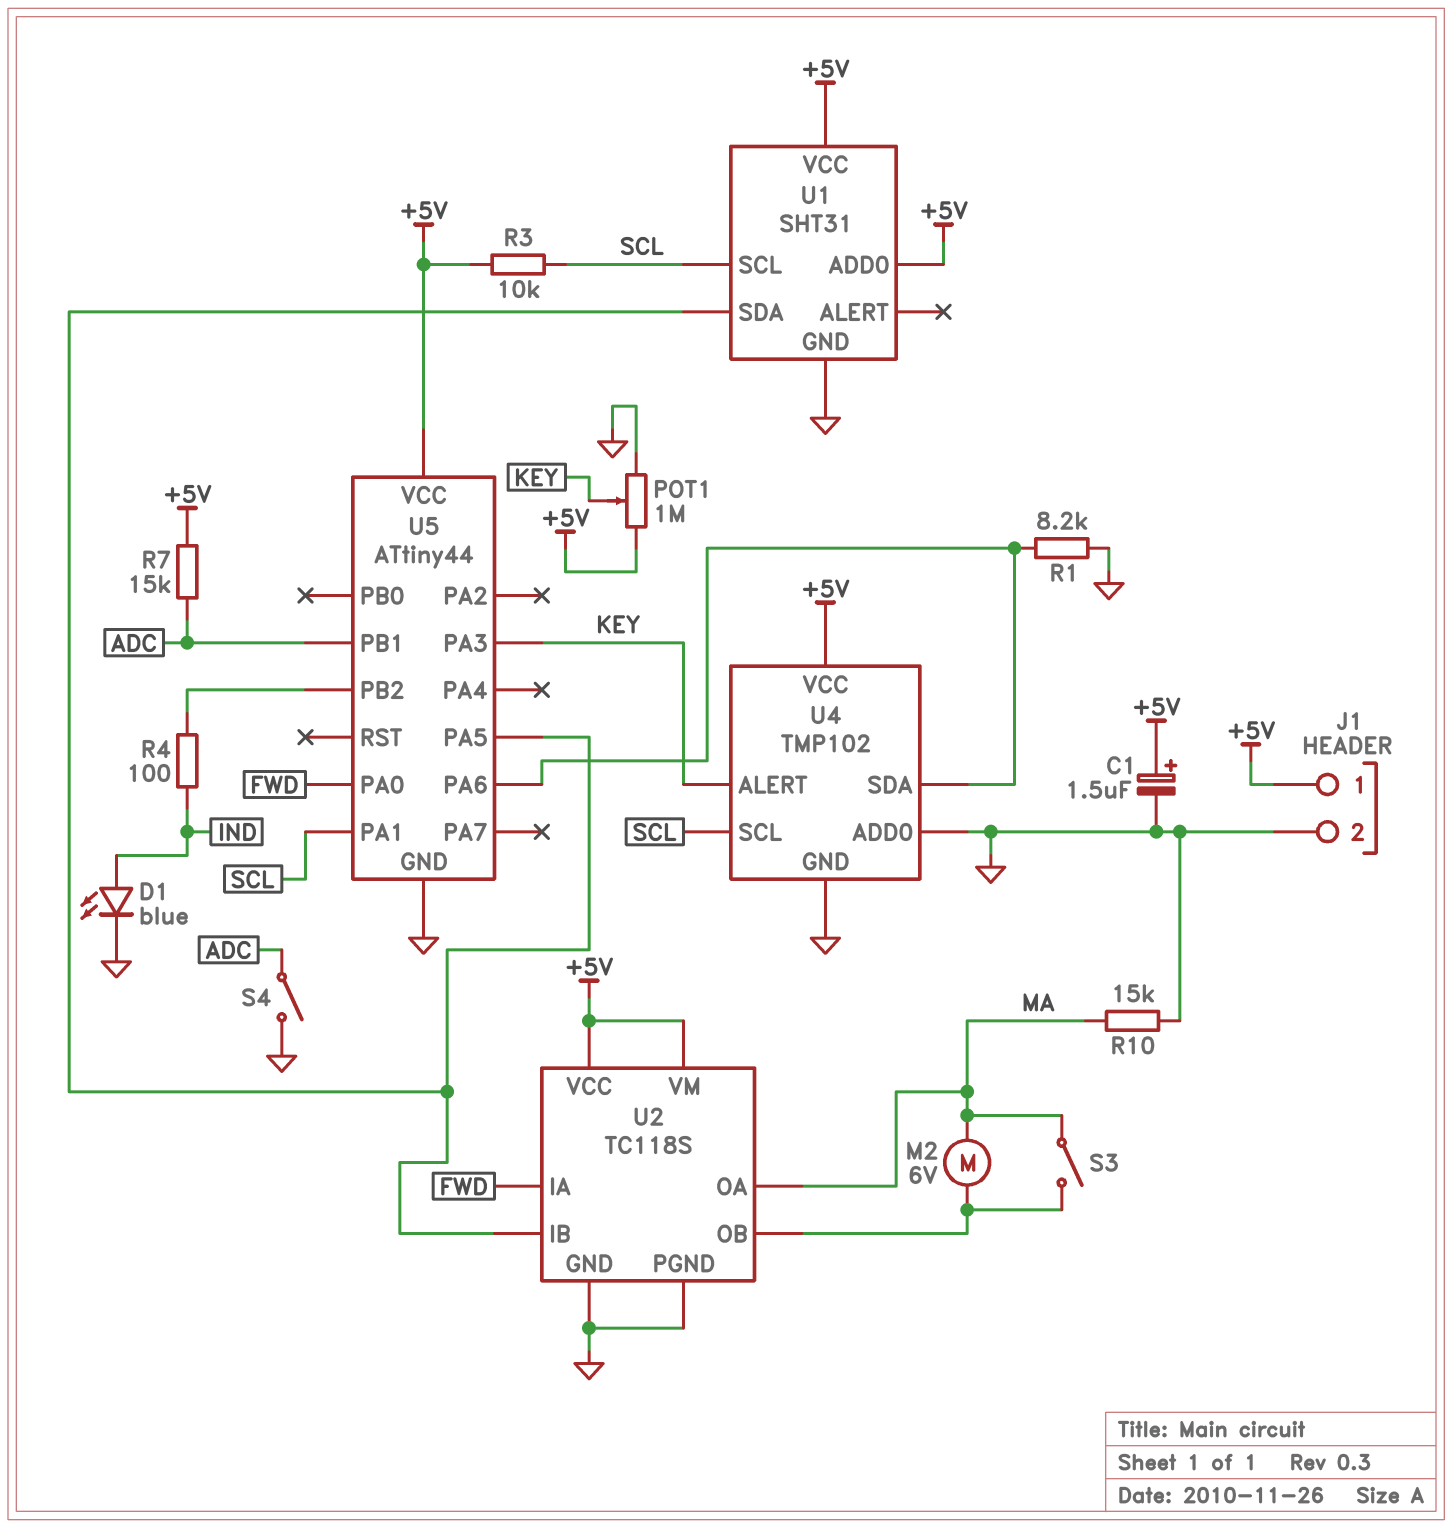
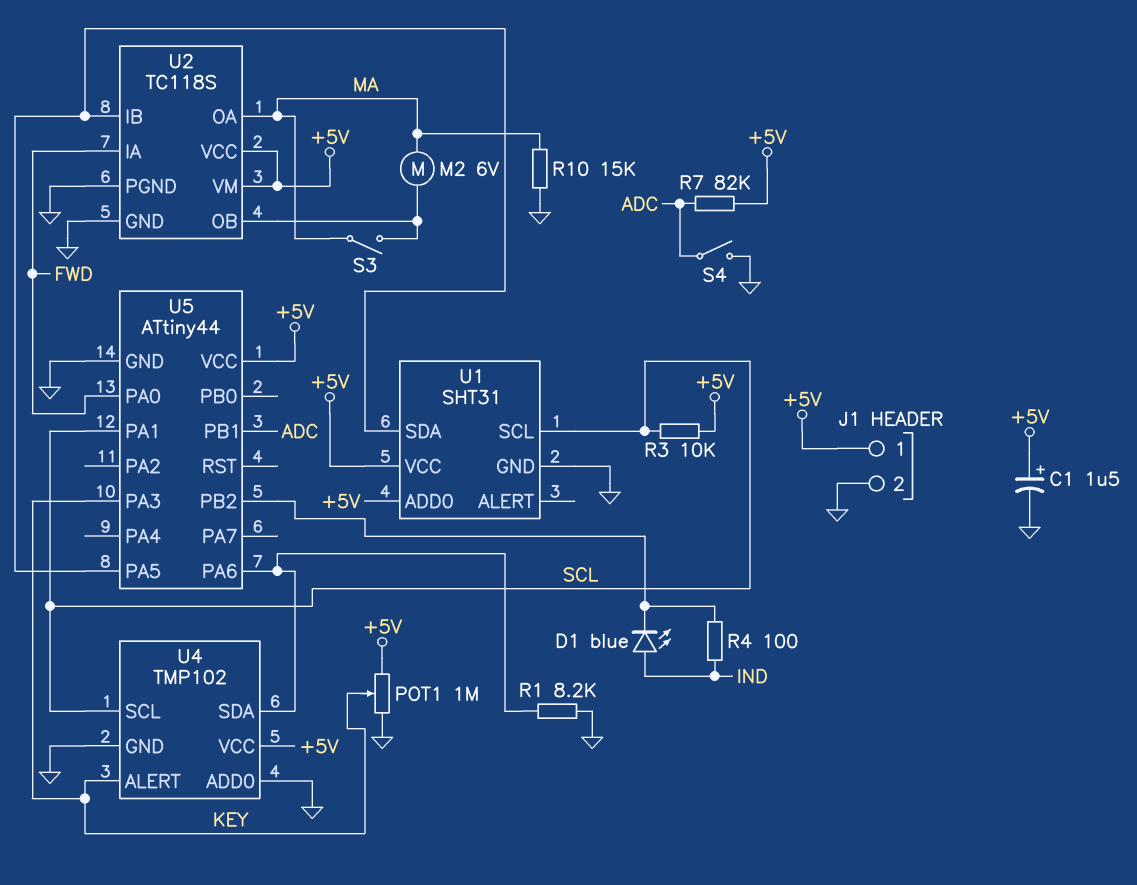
D1: LED blue (A IND, K GND) -> LED blue (A IND, K U5/PB2)
R7: 15k (+5V, ADC) -> 82k (+5V, ADC)

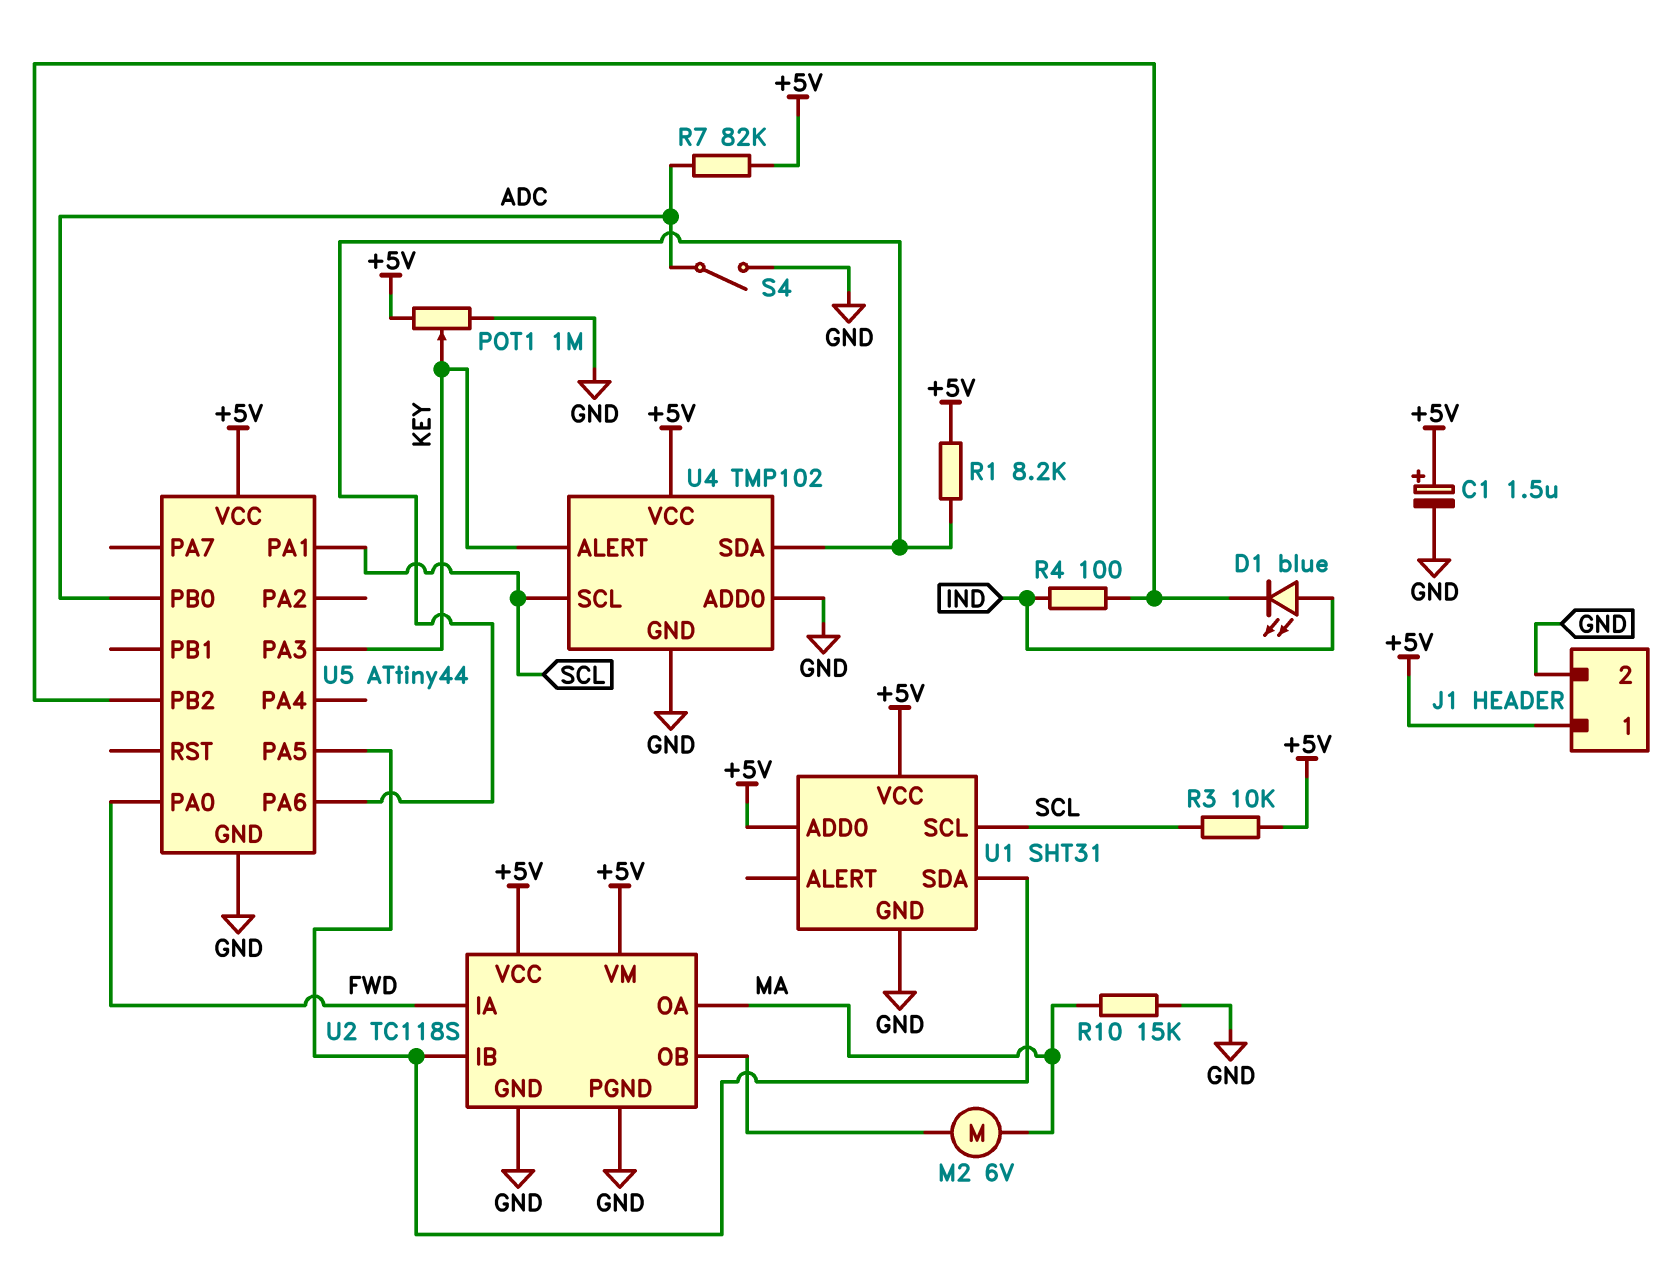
R1: 8.2k (GND, U4/SDA) -> 8.2k (+5V, U4/SDA)
S3: switch (MA, U2/OB) -> none
U5 pin PB0: none -> ADC
U5 pin PB1: ADC -> none

